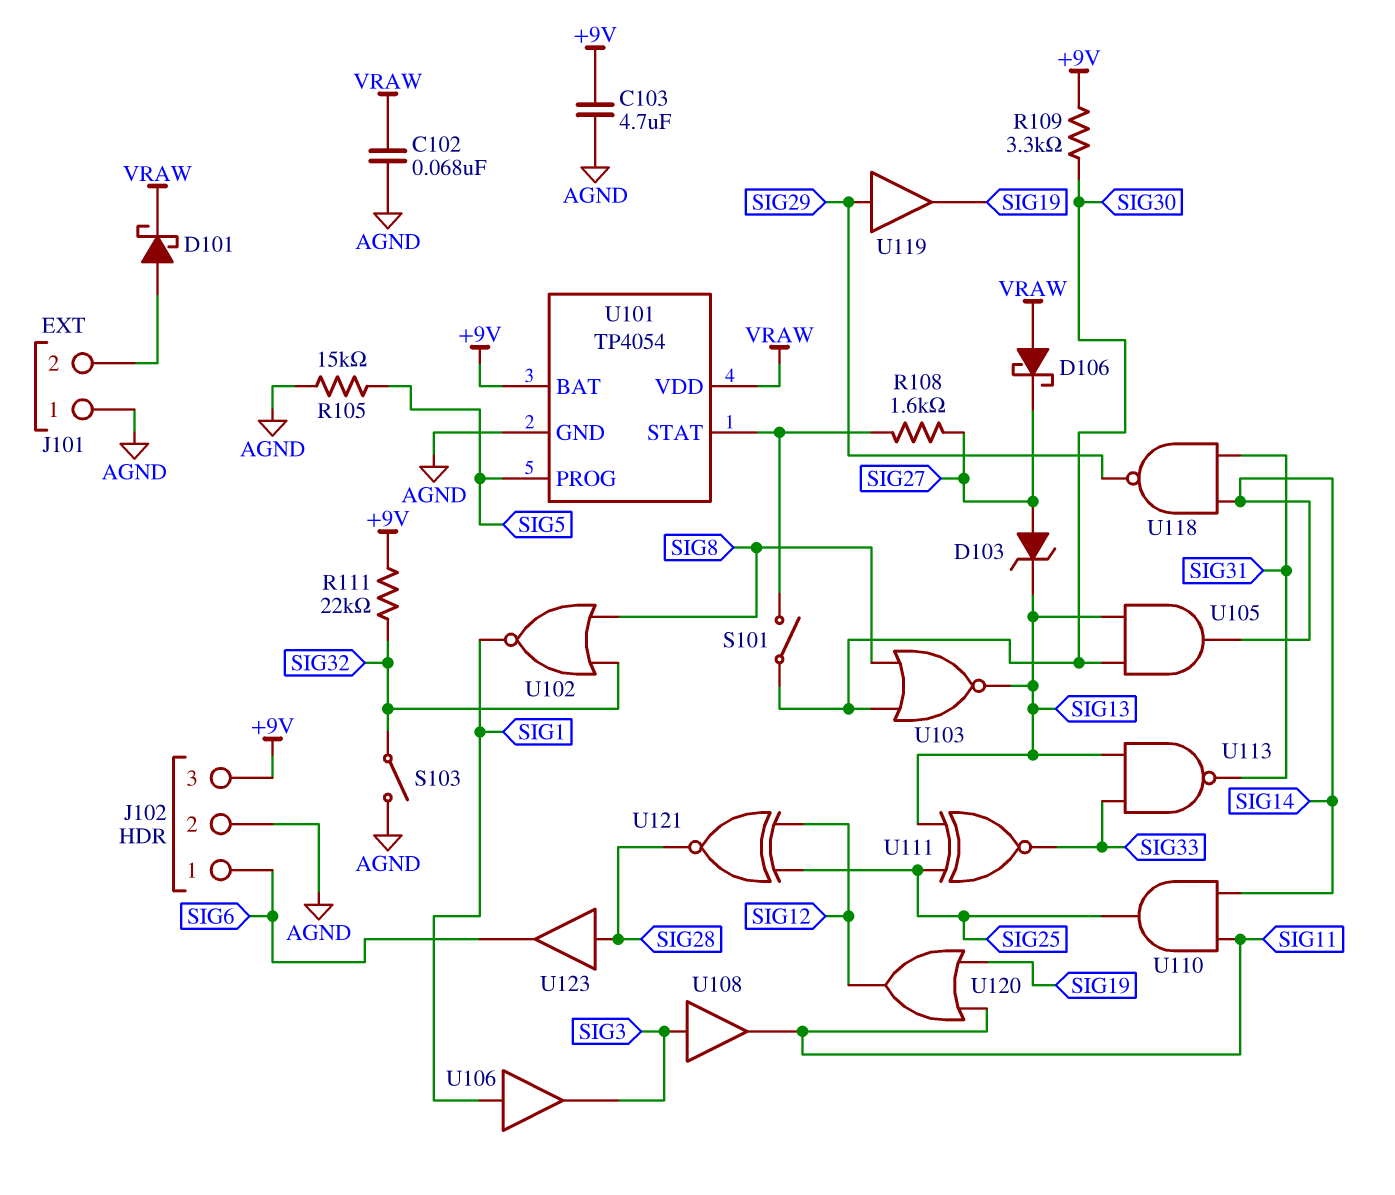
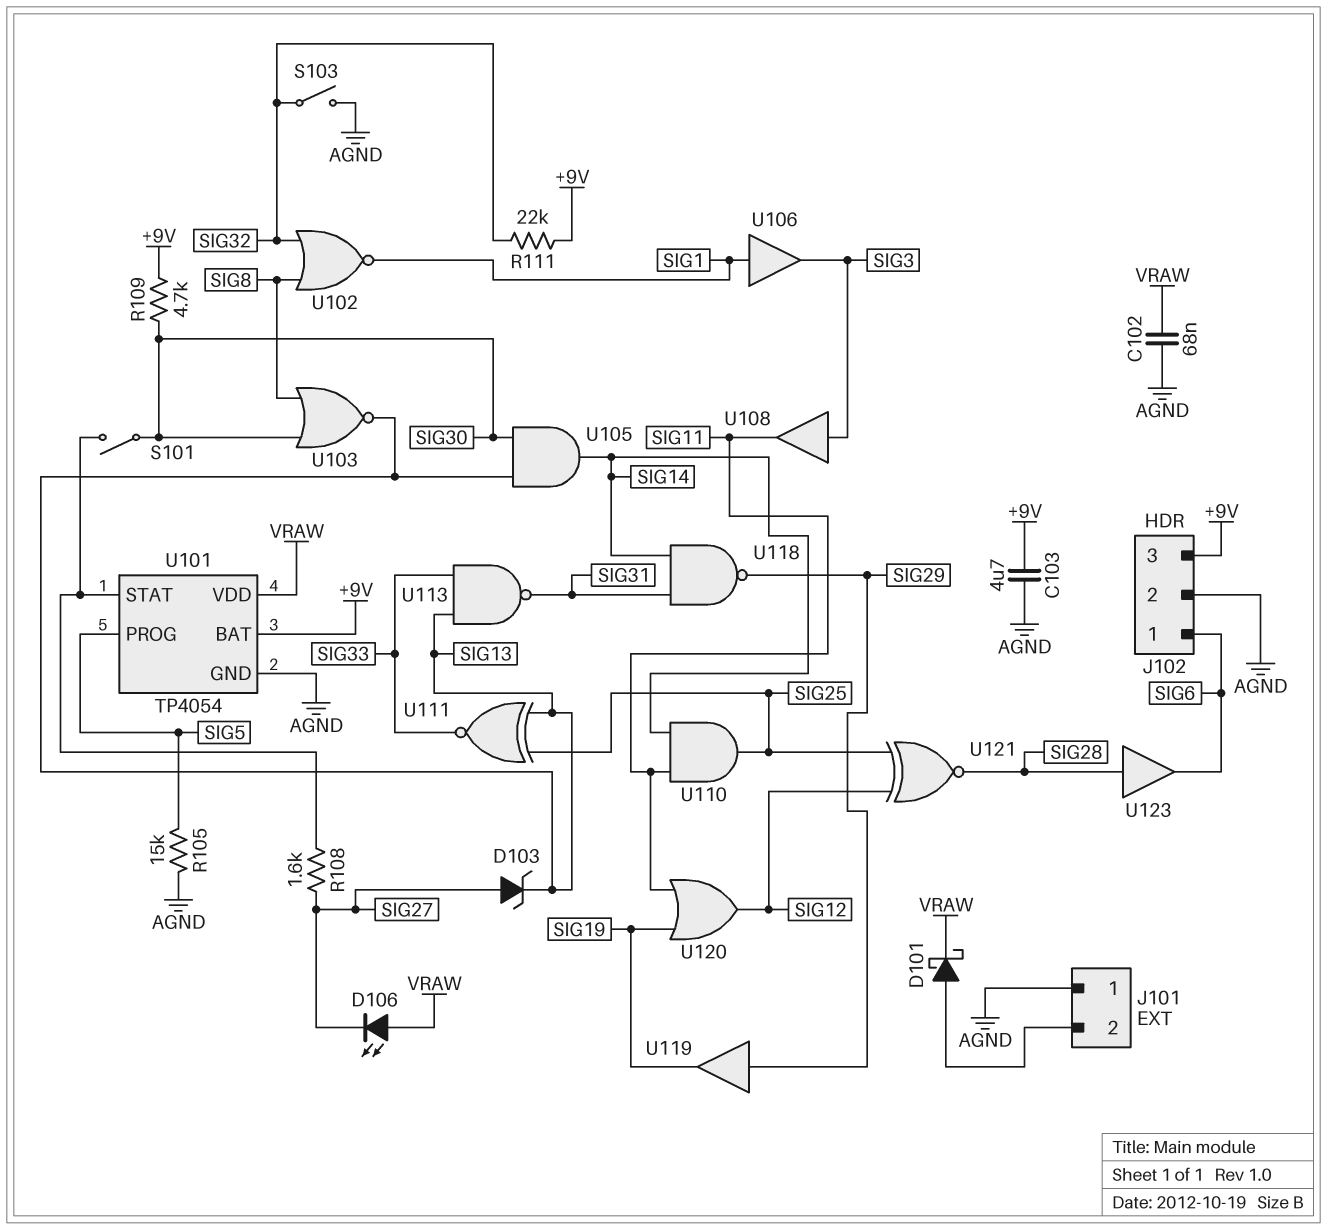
D106: schottky (A VRAW, K SIG27) -> LED (A VRAW, K SIG27)
R109: 3.3k (+9V, SIG30) -> 4.7k (+9V, SIG30)

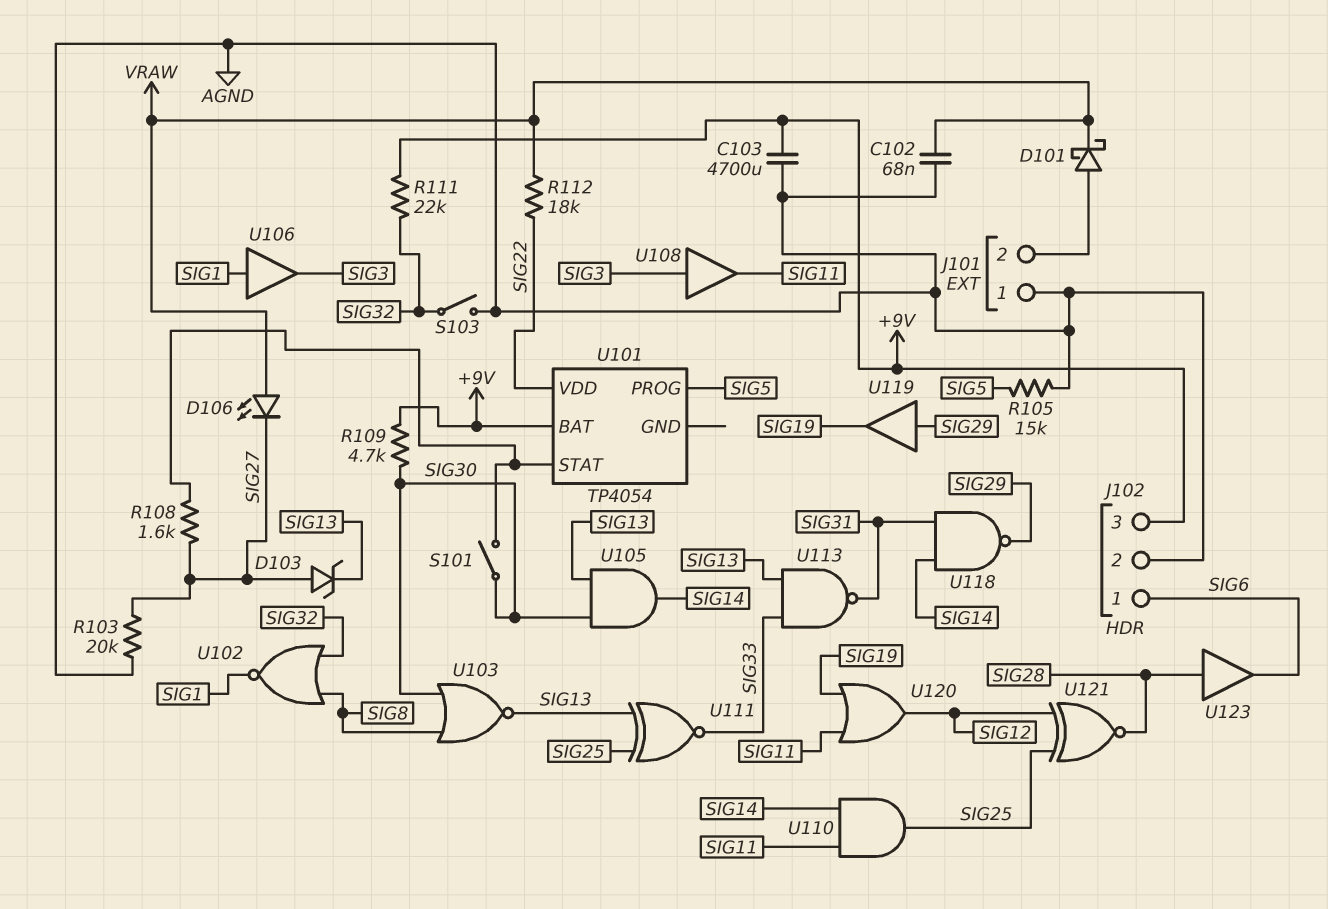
C103: 4.7uF (+9V, AGND) -> 4700uF (+9V, AGND)
R103: none -> 20k (AGND, SIG27)
R112: none -> 18k (SIG22, VRAW)
U101 pin GND: AGND -> none
U101 pin VDD: VRAW -> SIG22

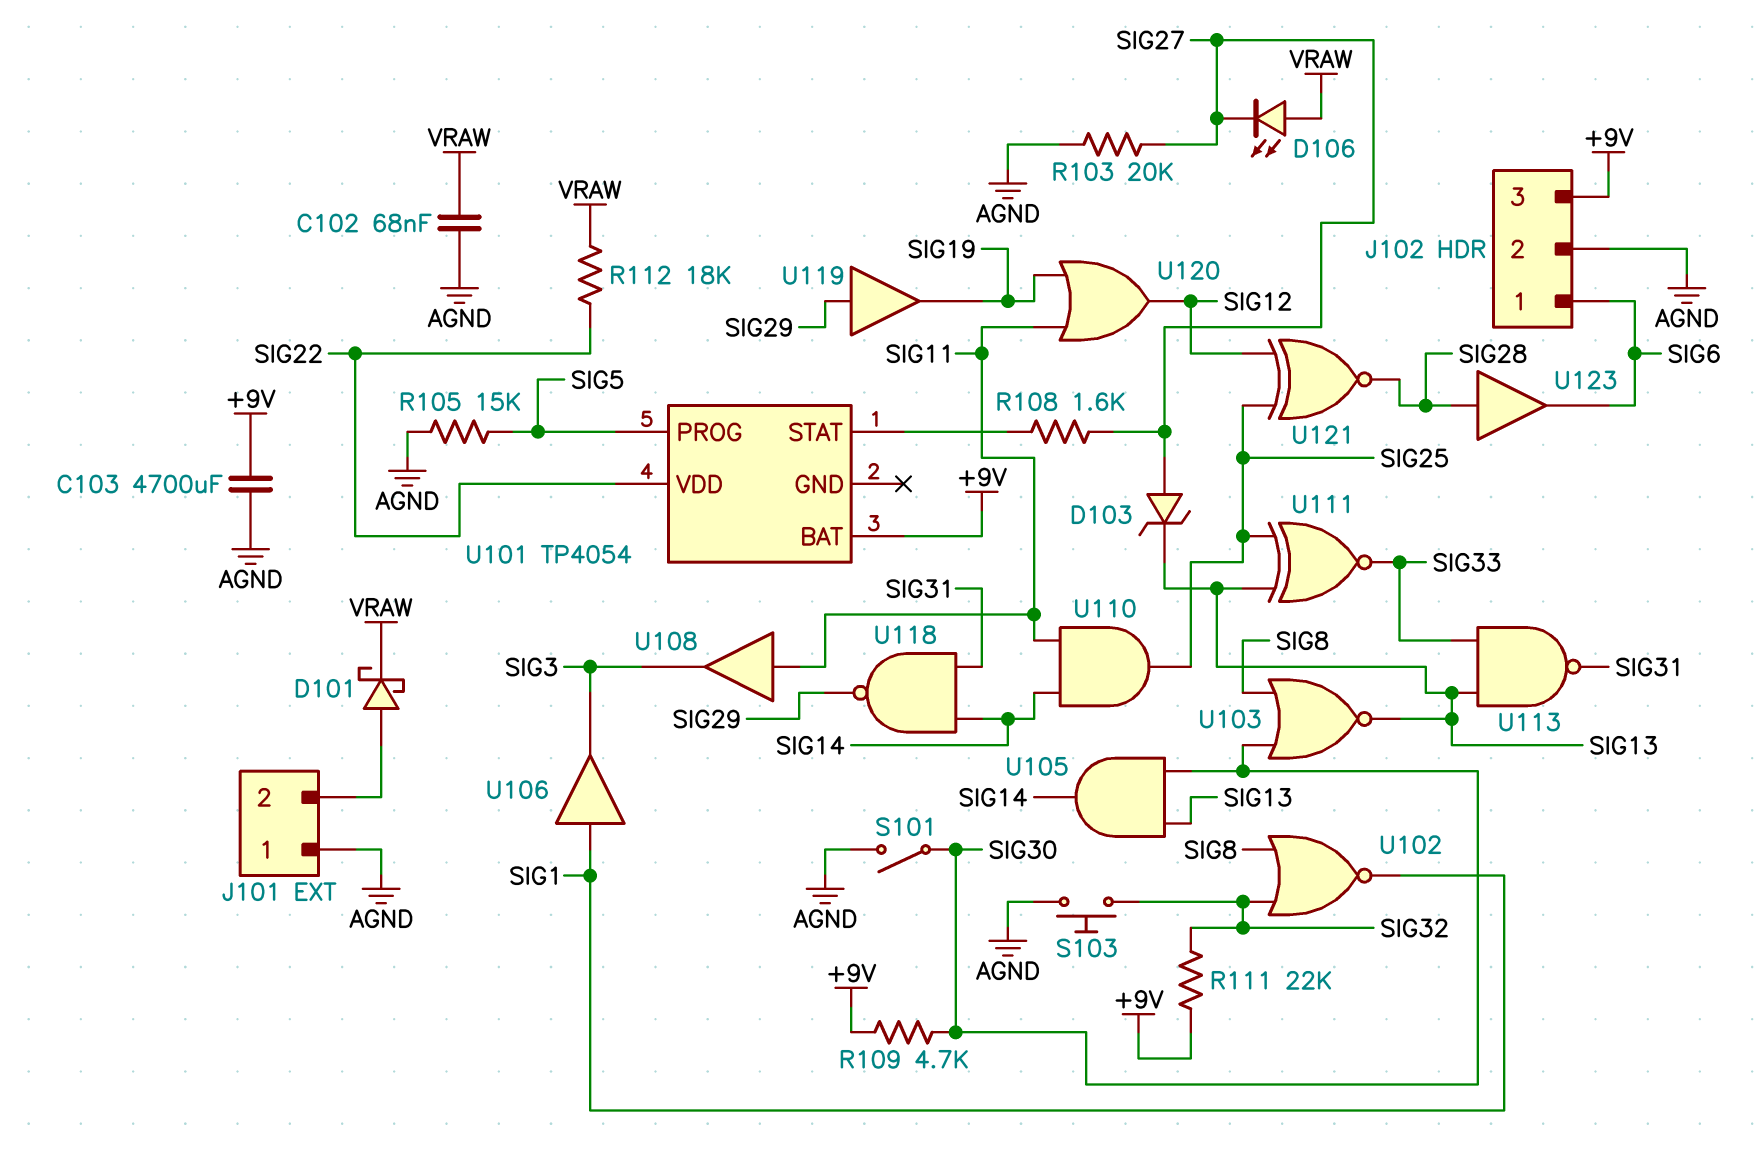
S101: switch (SIG30, U101/STAT) -> switch (AGND, SIG30)
S103: switch (AGND, SIG32) -> button (AGND, SIG32)
U108: buffer (in SIG3, out SIG11) -> buffer (in SIG11, out SIG3)

